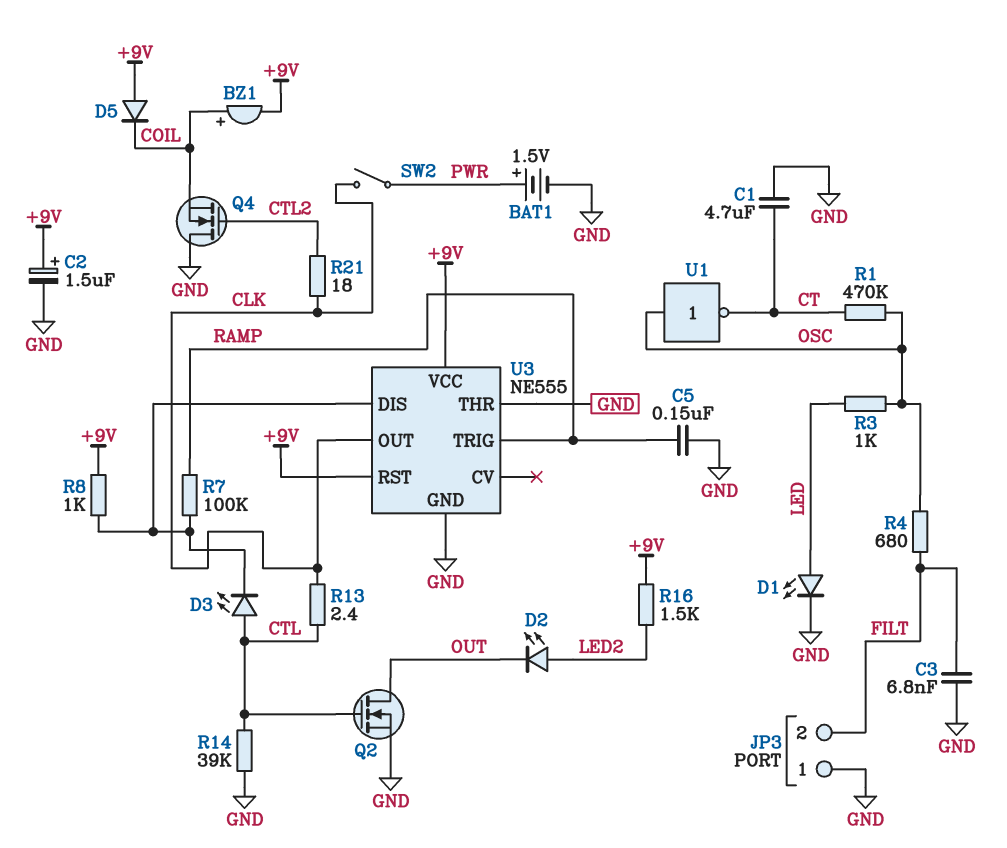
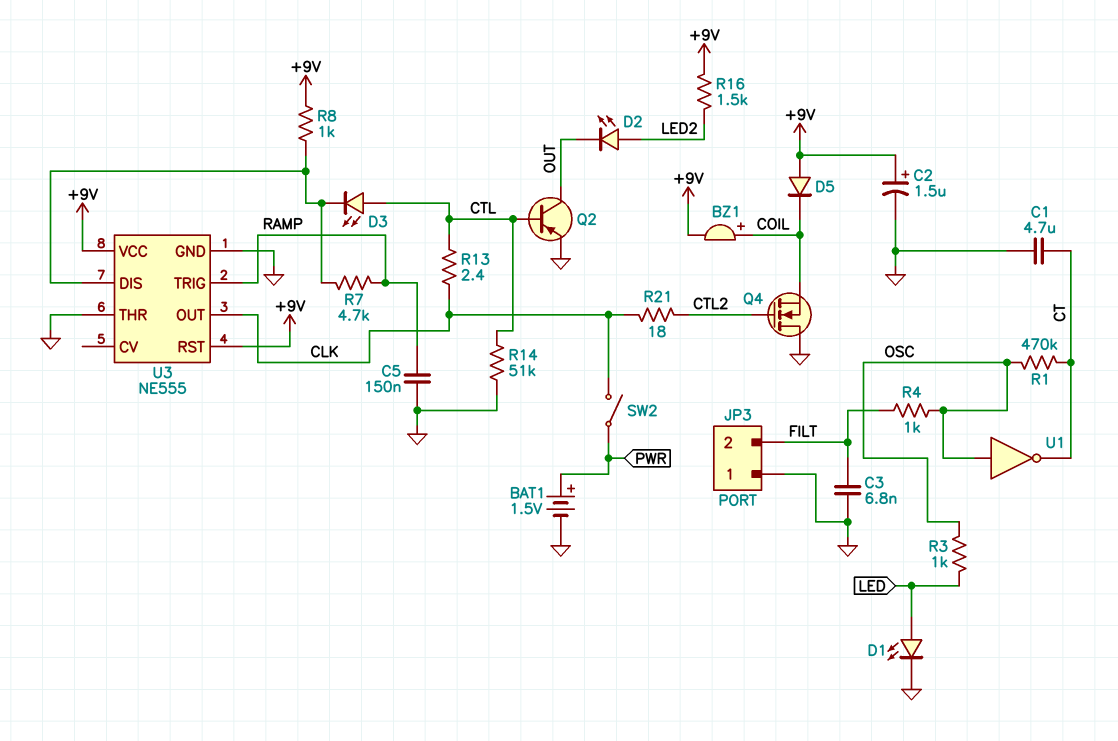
Q2: NMOS (G CTL, D OUT, S GND) -> PNP (B CTL, C OUT, E GND)
R4: 680 (FILT, OSC) -> 1k (FILT, OSC)
R7: 100k (RAMP, U3/DIS) -> 4.7k (RAMP, U3/DIS)
R14: 39k (CTL, GND) -> 51k (CTL, GND)

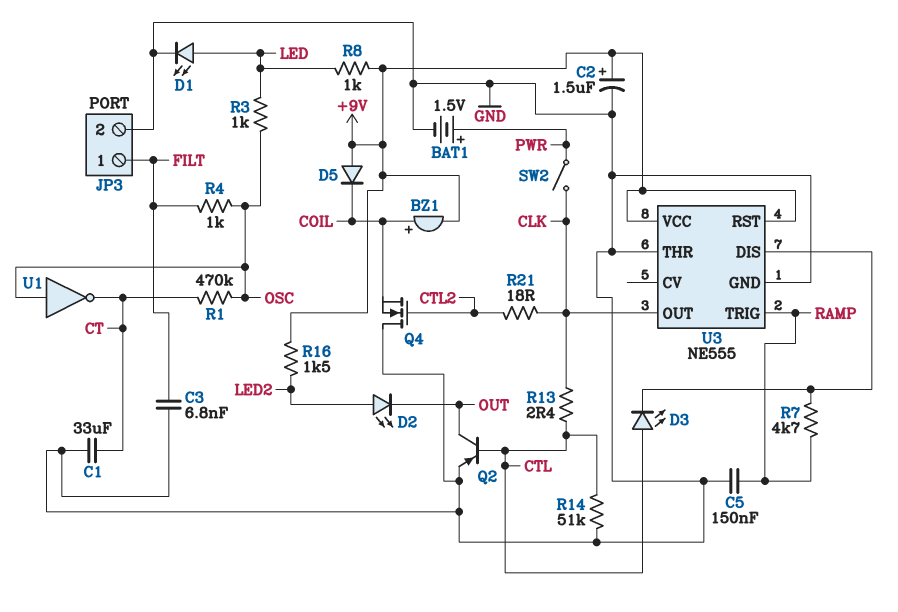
C1: 4.7uF (CT, GND) -> 33uF (CT, GND)
JP3 pin 1: GND -> FILT
JP3 pin 2: FILT -> GND
R8: 1k (+9V, U3/DIS) -> 1k (+9V, LED)

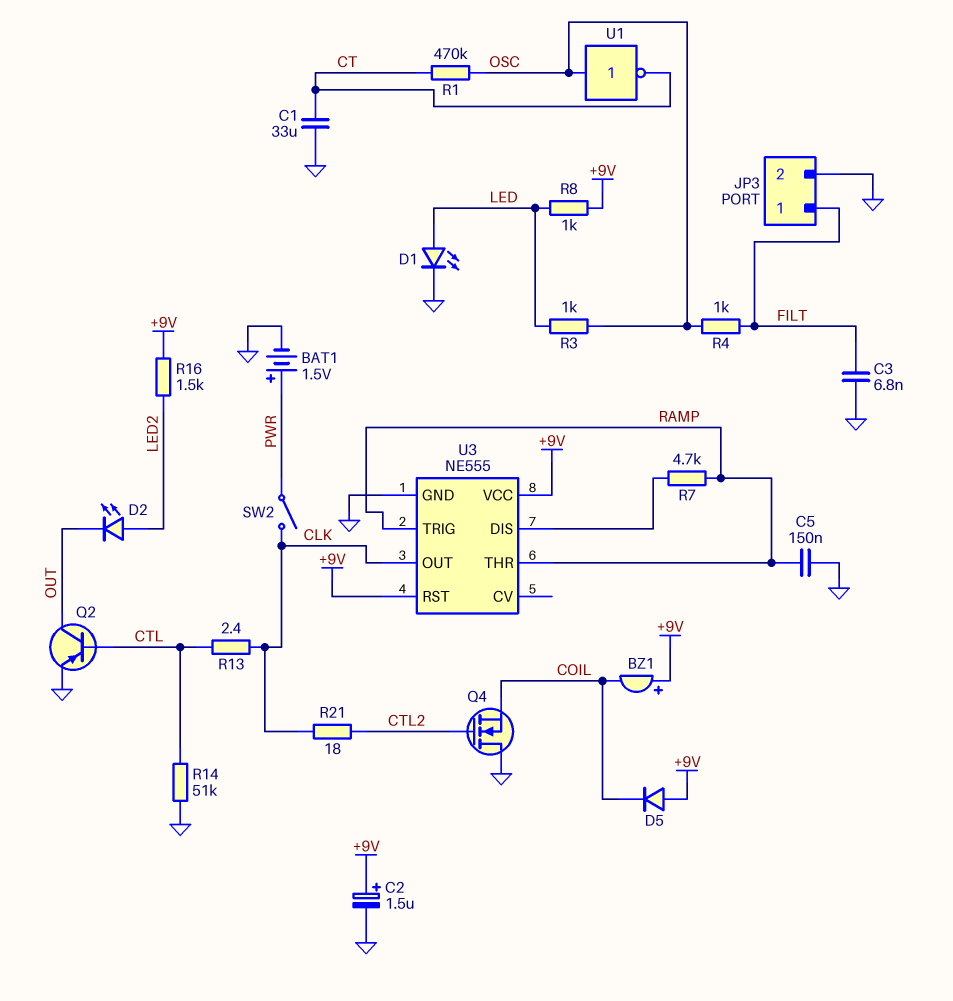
BZ1: buzzer (plus COIL, minus +9V) -> buzzer (plus +9V, minus COIL)
D3: LED (A CTL, K U3/DIS) -> none
U3 pin THR: GND -> RAMP

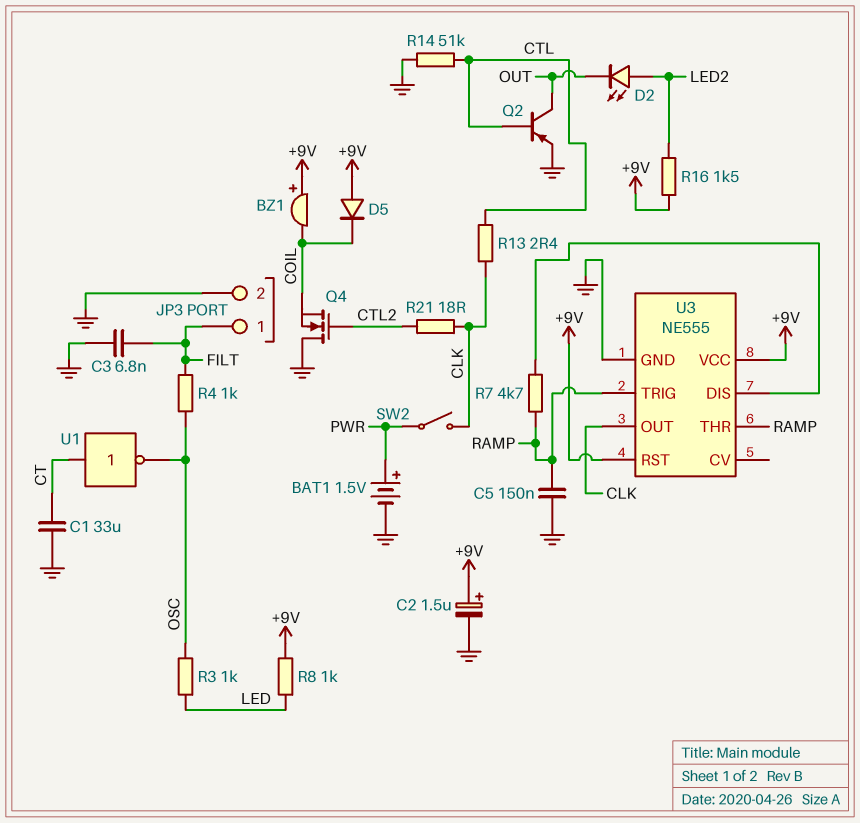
D1: LED (A LED, K GND) -> none
R1: 470k (CT, OSC) -> none
U1: NOT (in OSC, out CT) -> NOT (in CT, out OSC)

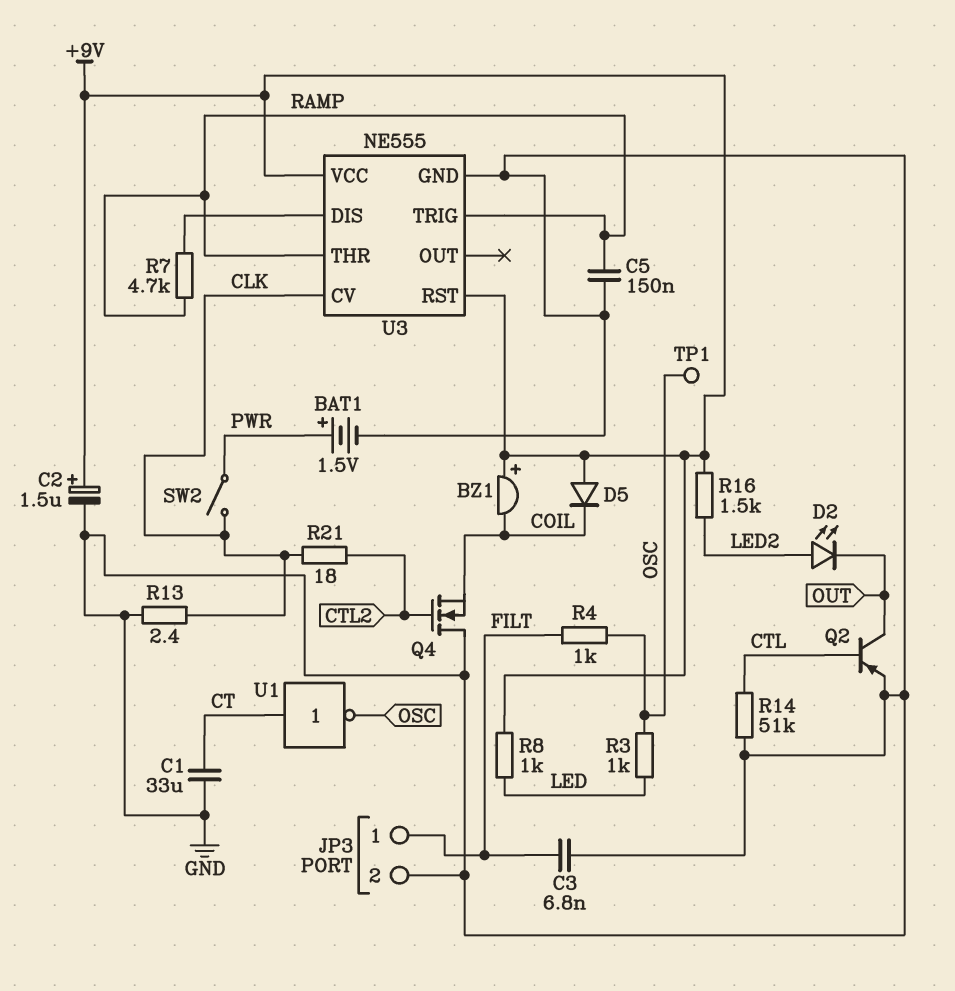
R13: 2.4 (CLK, CTL) -> 2.4 (CLK, GND)
TP1: none -> test point (OSC)
U3 pin CV: none -> CLK
U3 pin OUT: CLK -> none

